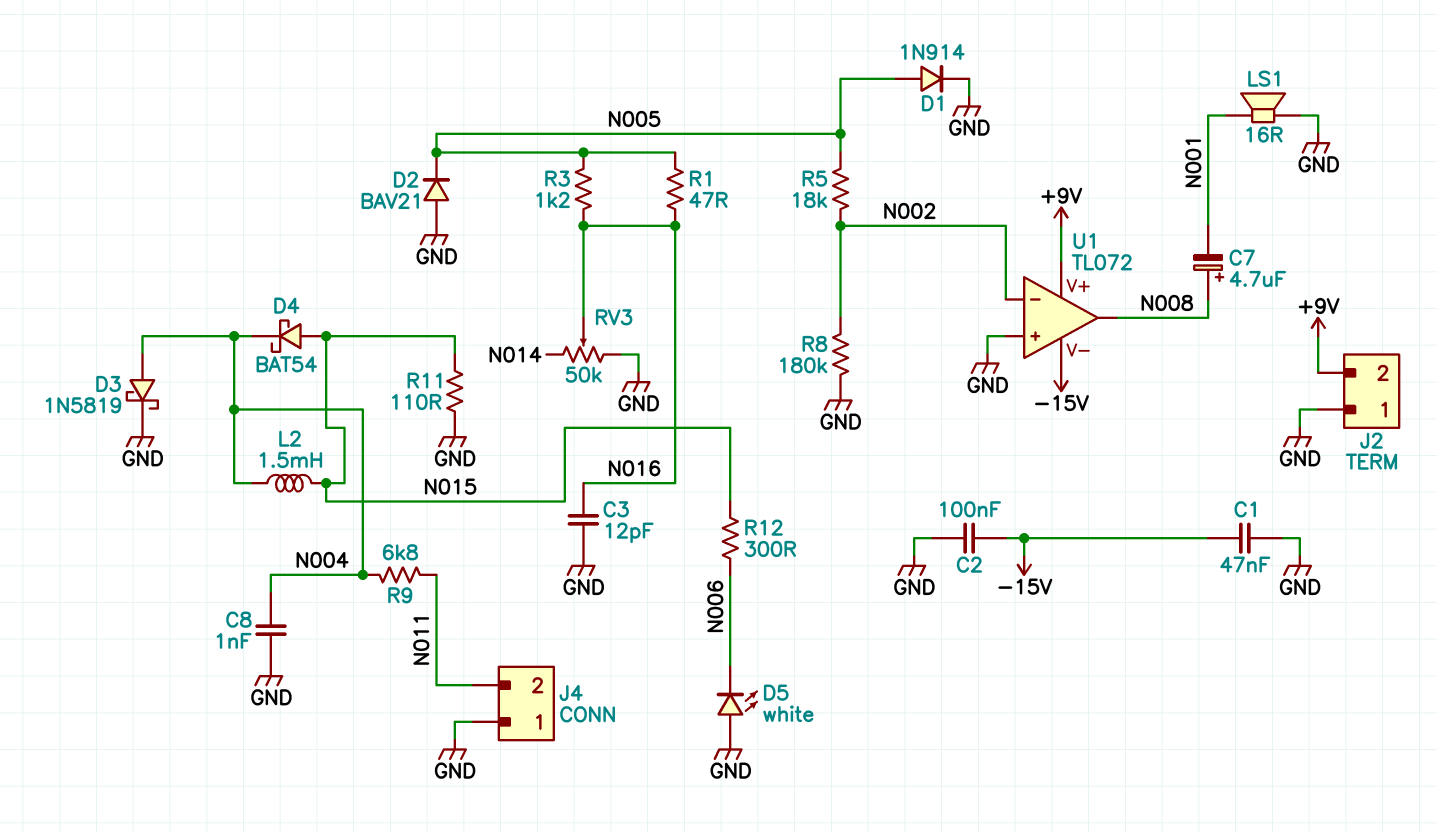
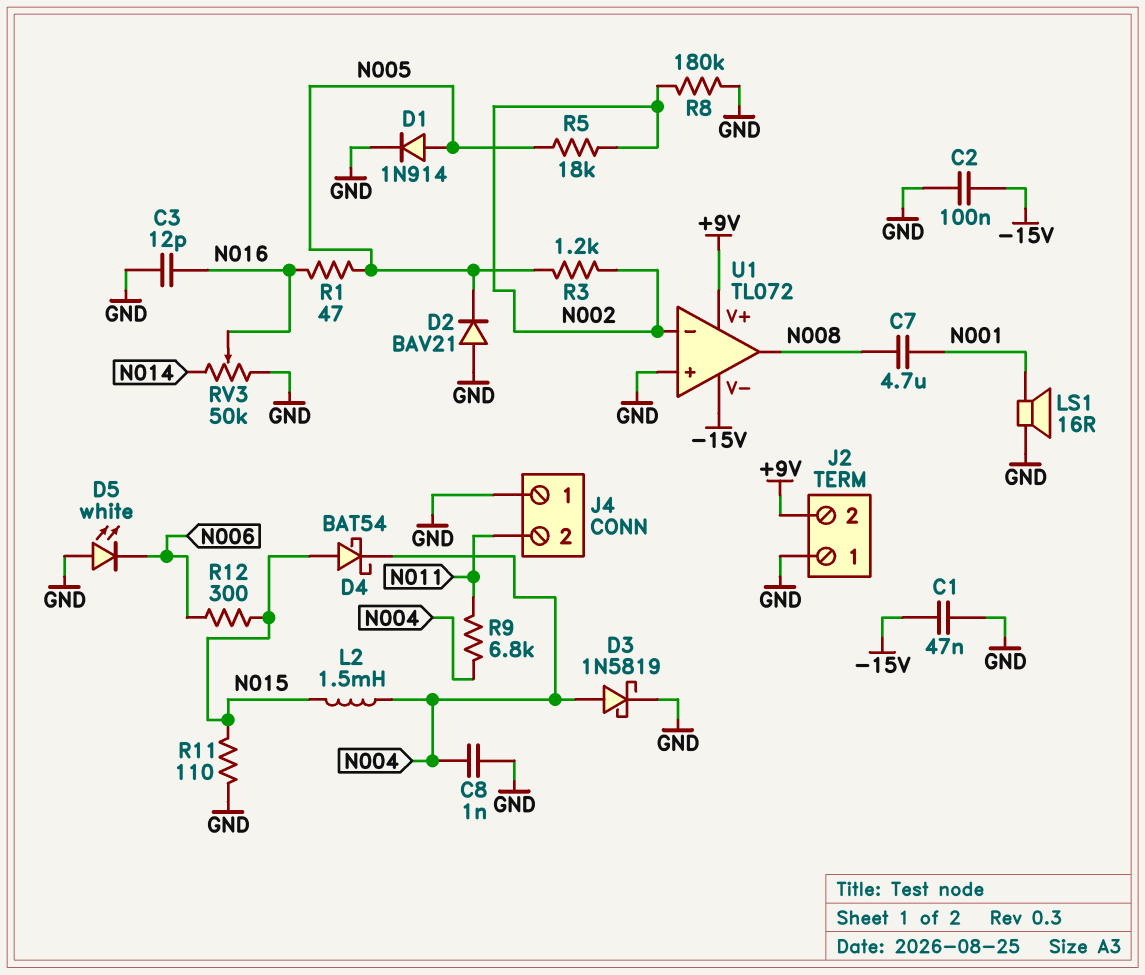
C7: 4.7uF (plus N008, minus N001) -> 4.7uF (N001, N008)
R3: 1.2k (N005, N016) -> 1.2k (N002, N005)

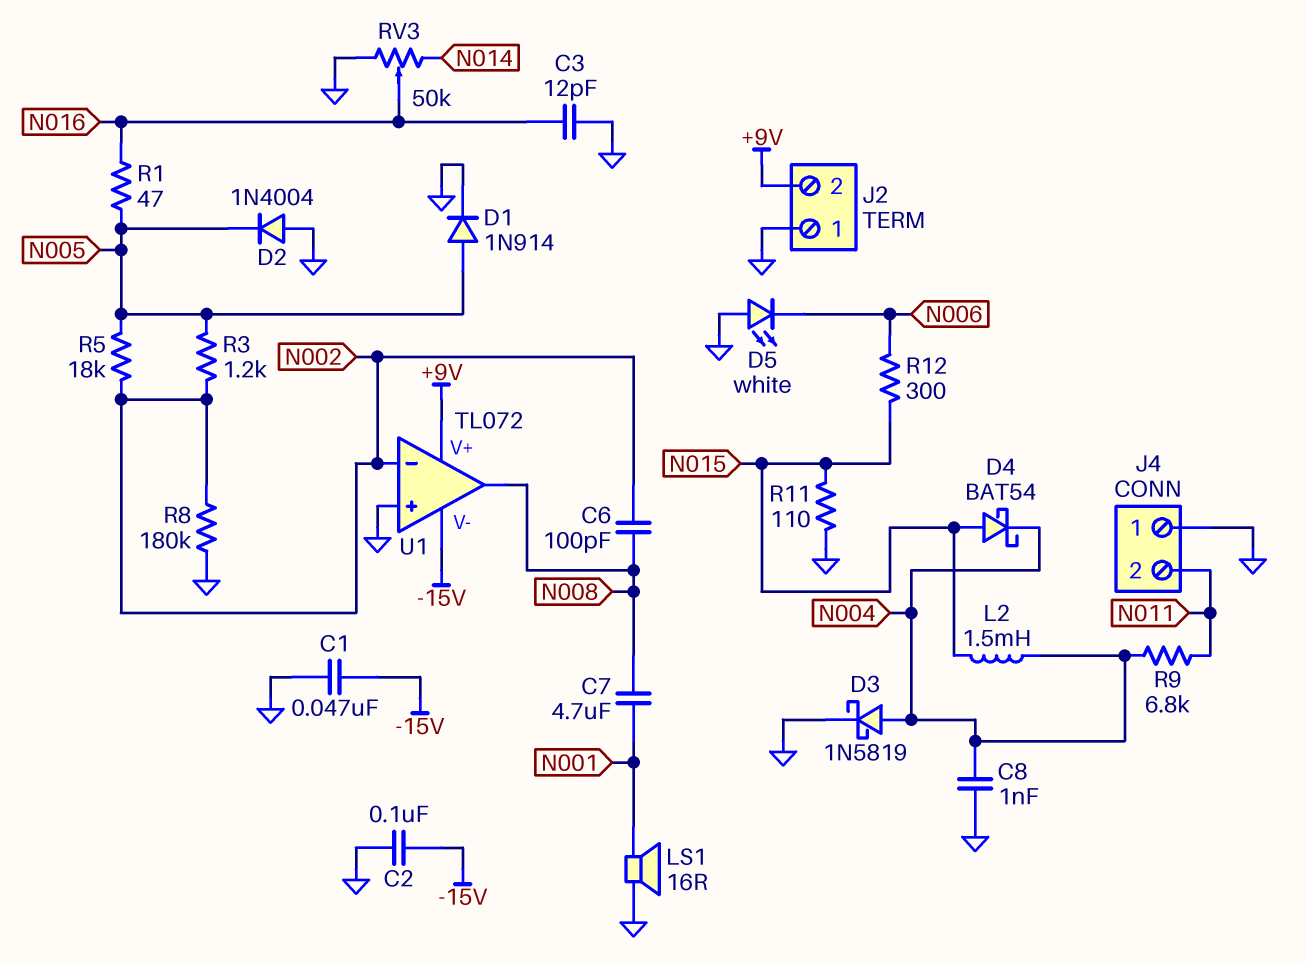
C6: none -> 100pF (N002, N008)
D2: diode BAV21 (A GND, K N005) -> diode 1N4004 (A GND, K N005)

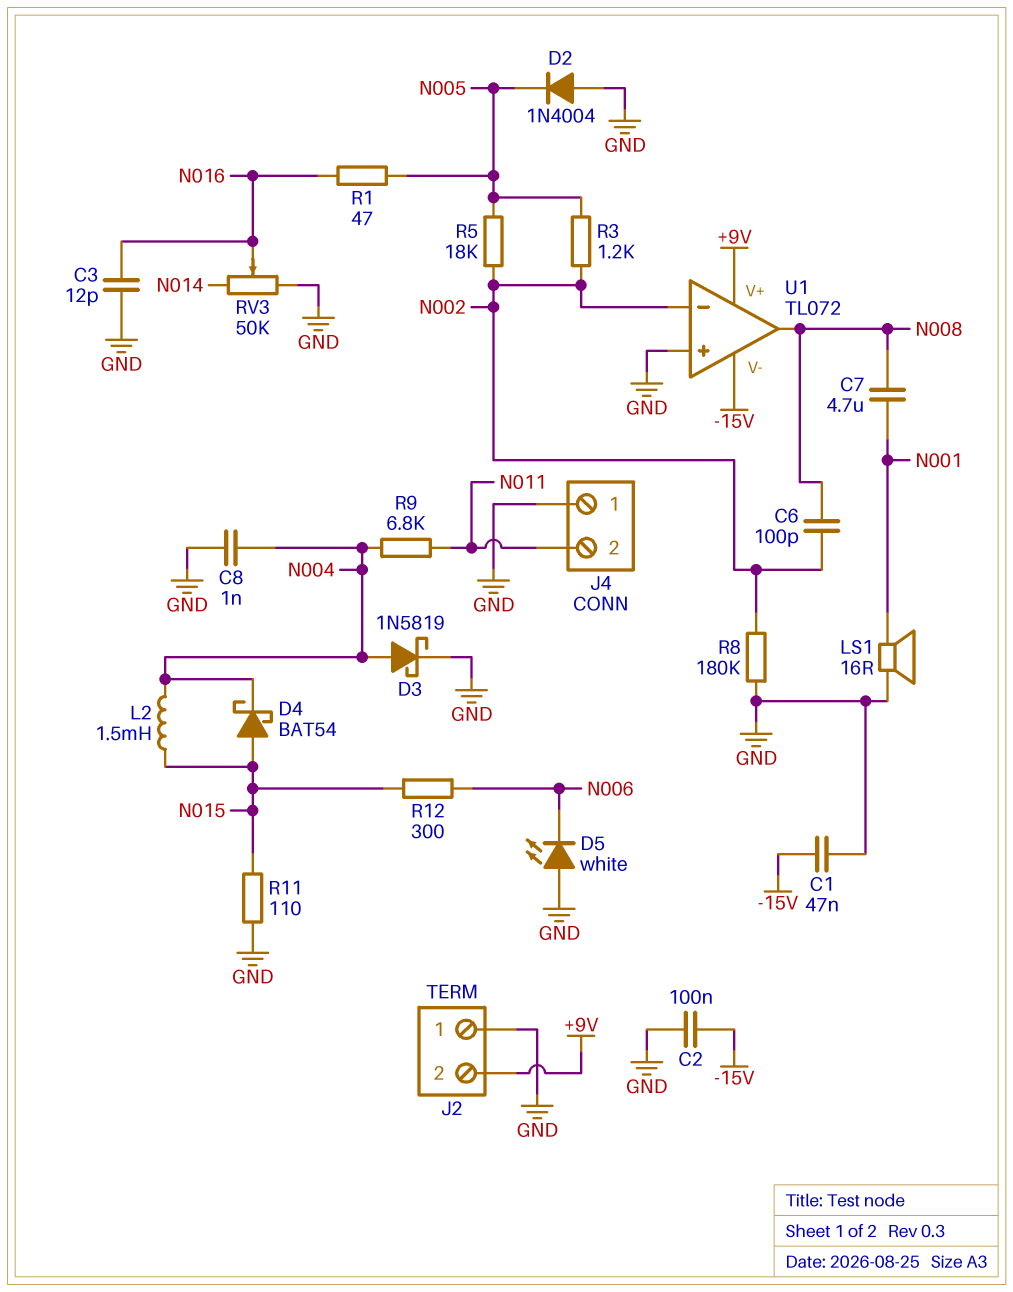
D1: diode 1N914 (A N005, K GND) -> none

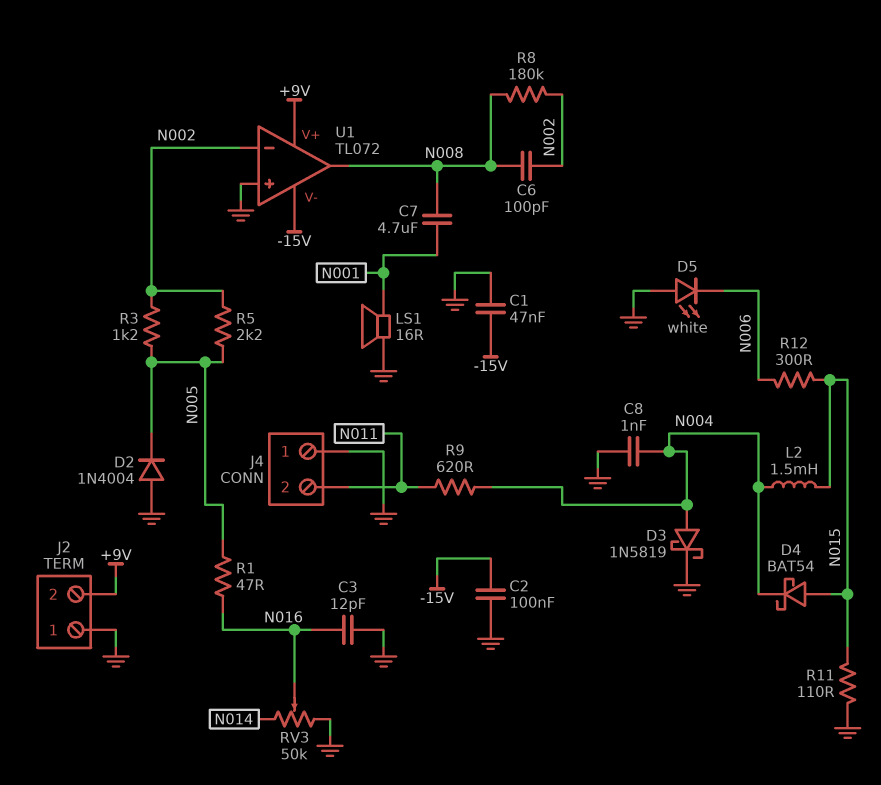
R5: 18k (N002, N005) -> 2.2k (N002, N005)
R8: 180k (GND, N002) -> 180k (N002, N008)
R9: 6.8k (N004, N011) -> 620 (N004, N011)

